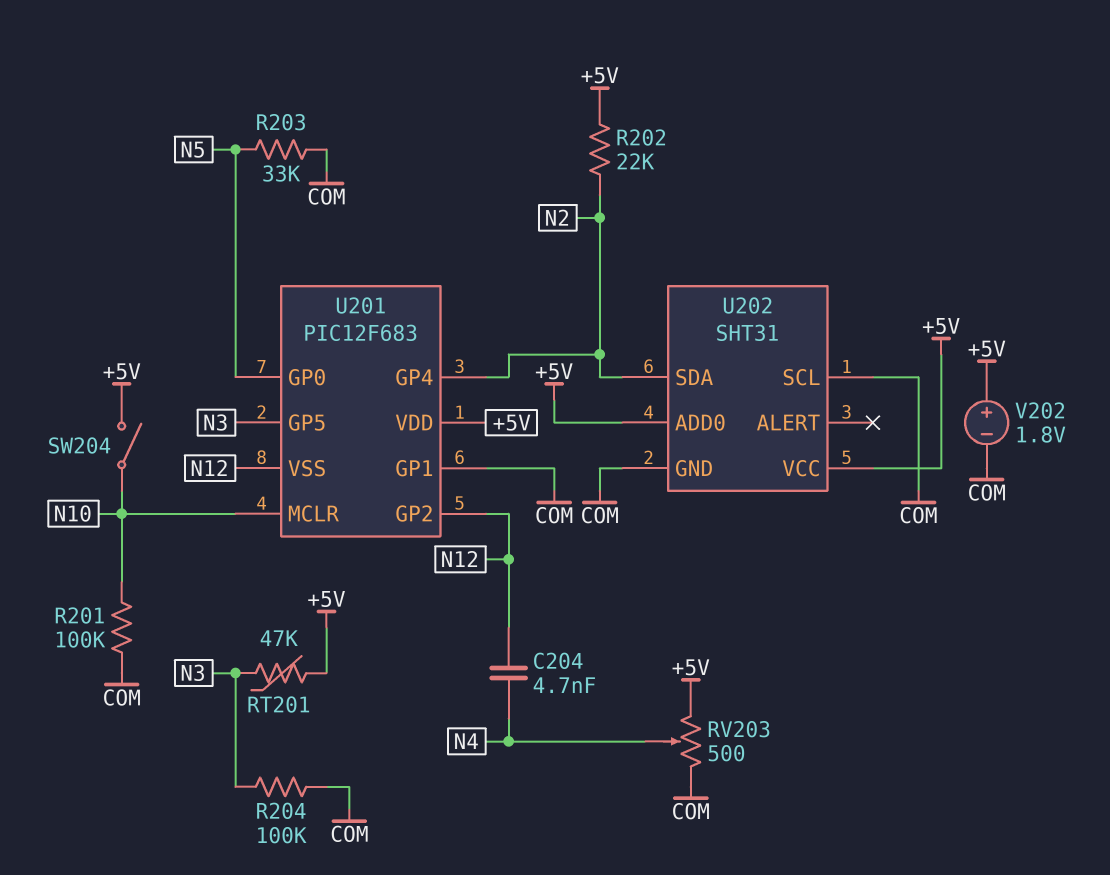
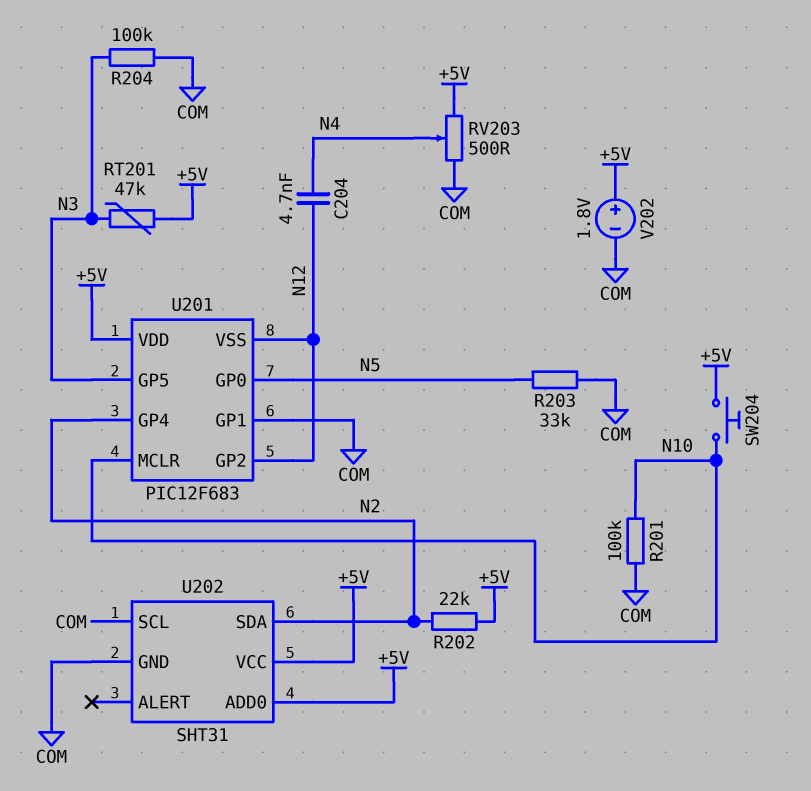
SW204: switch (+5V, N10) -> button (+5V, N10)

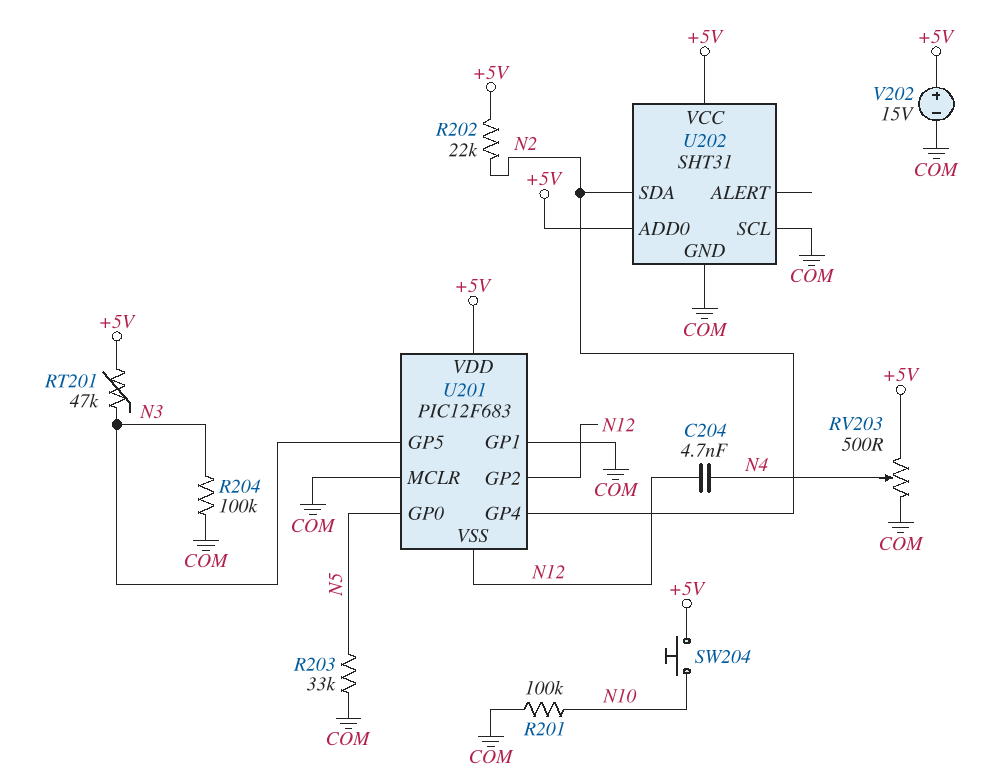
U201 pin MCLR: N10 -> COM
V202: 1.8V (plus +5V, minus COM) -> 15V (plus +5V, minus COM)

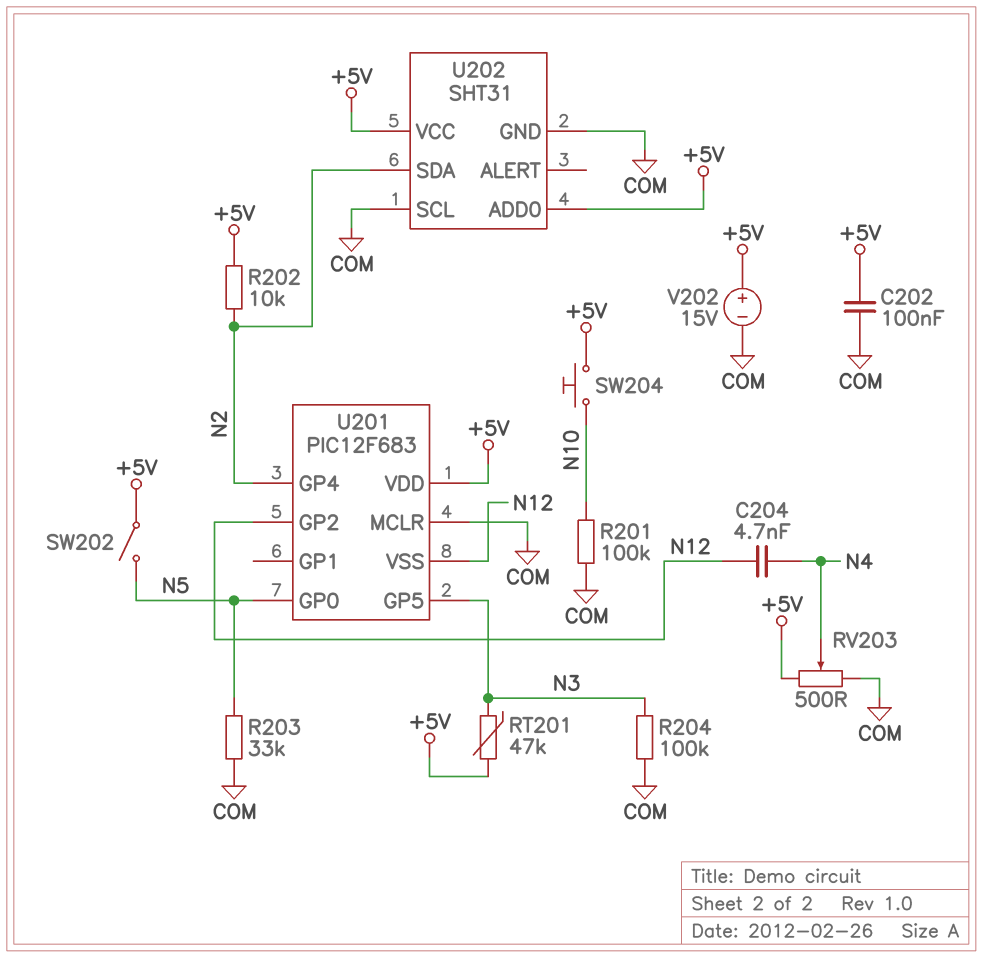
C202: none -> 100nF (+5V, COM)
R202: 22k (+5V, N2) -> 10k (+5V, N2)
SW202: none -> switch (+5V, N5)
U201 pin GP1: COM -> none

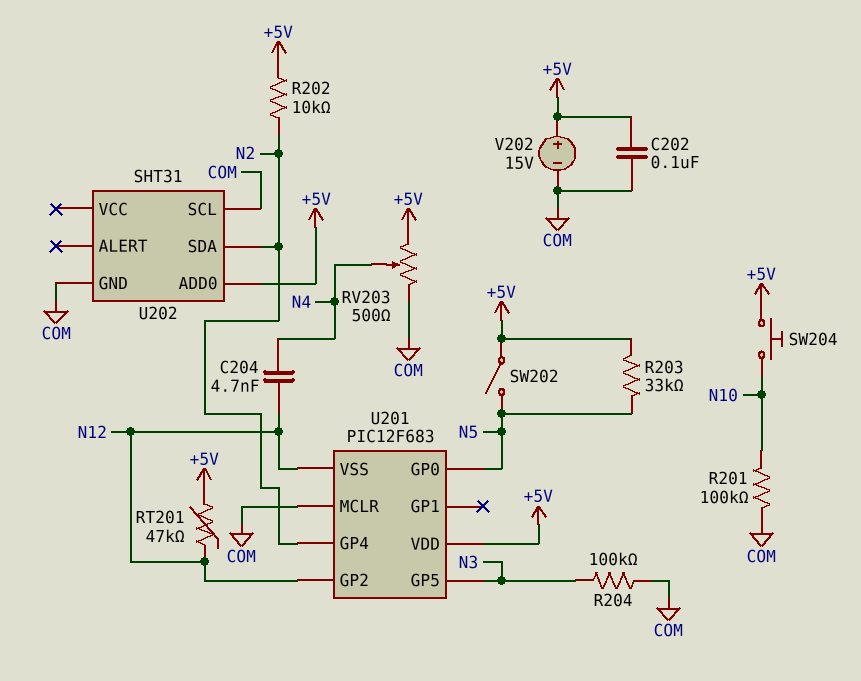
R203: 33k (COM, N5) -> 33k (+5V, N5)
RT201: 47k (+5V, N3) -> 47k (+5V, N12)
U202 pin VCC: +5V -> none

